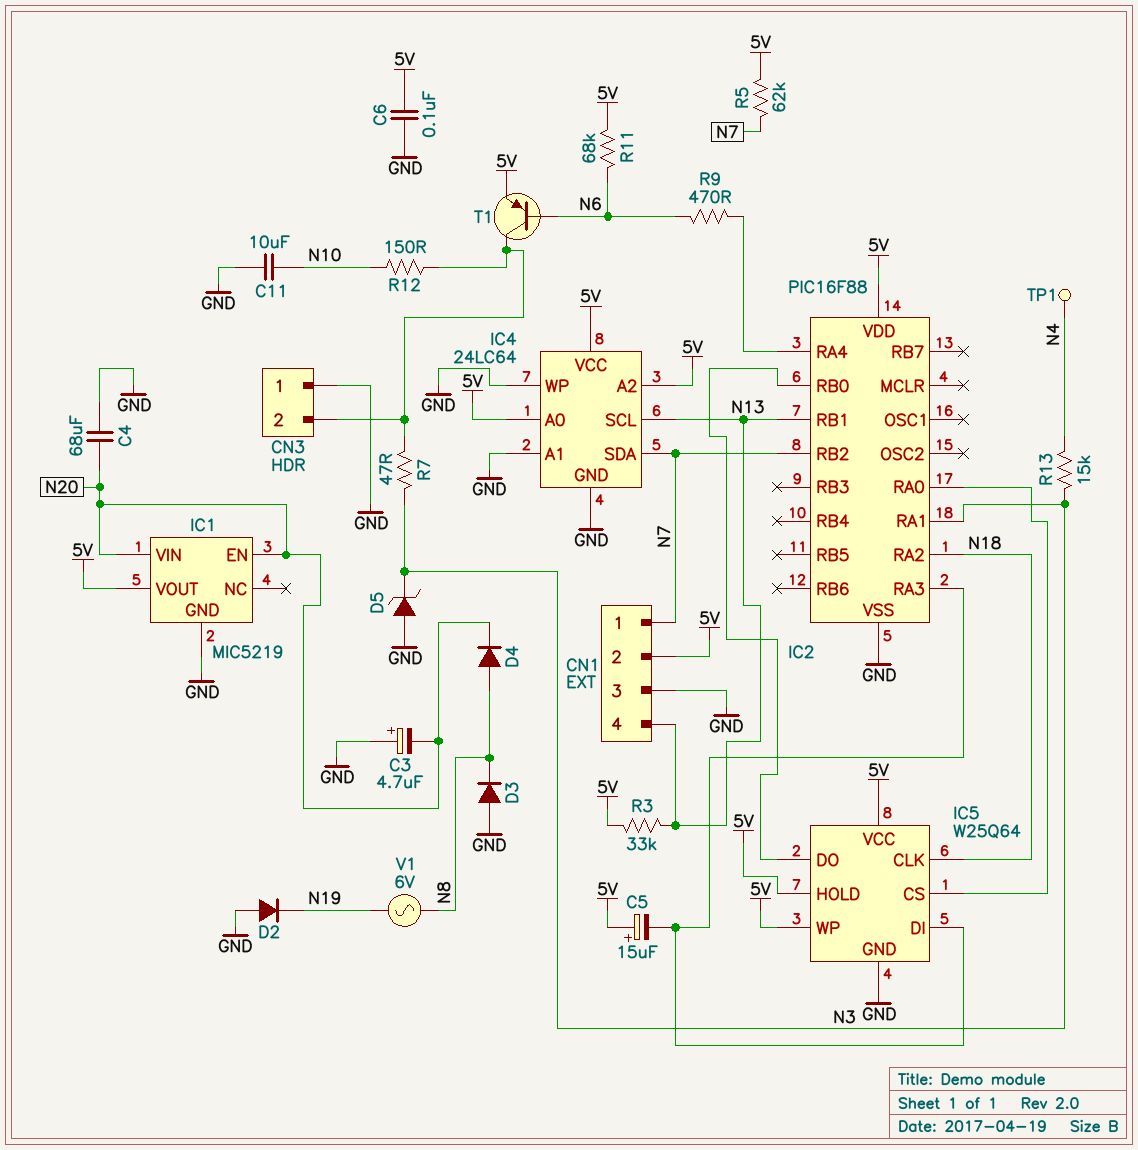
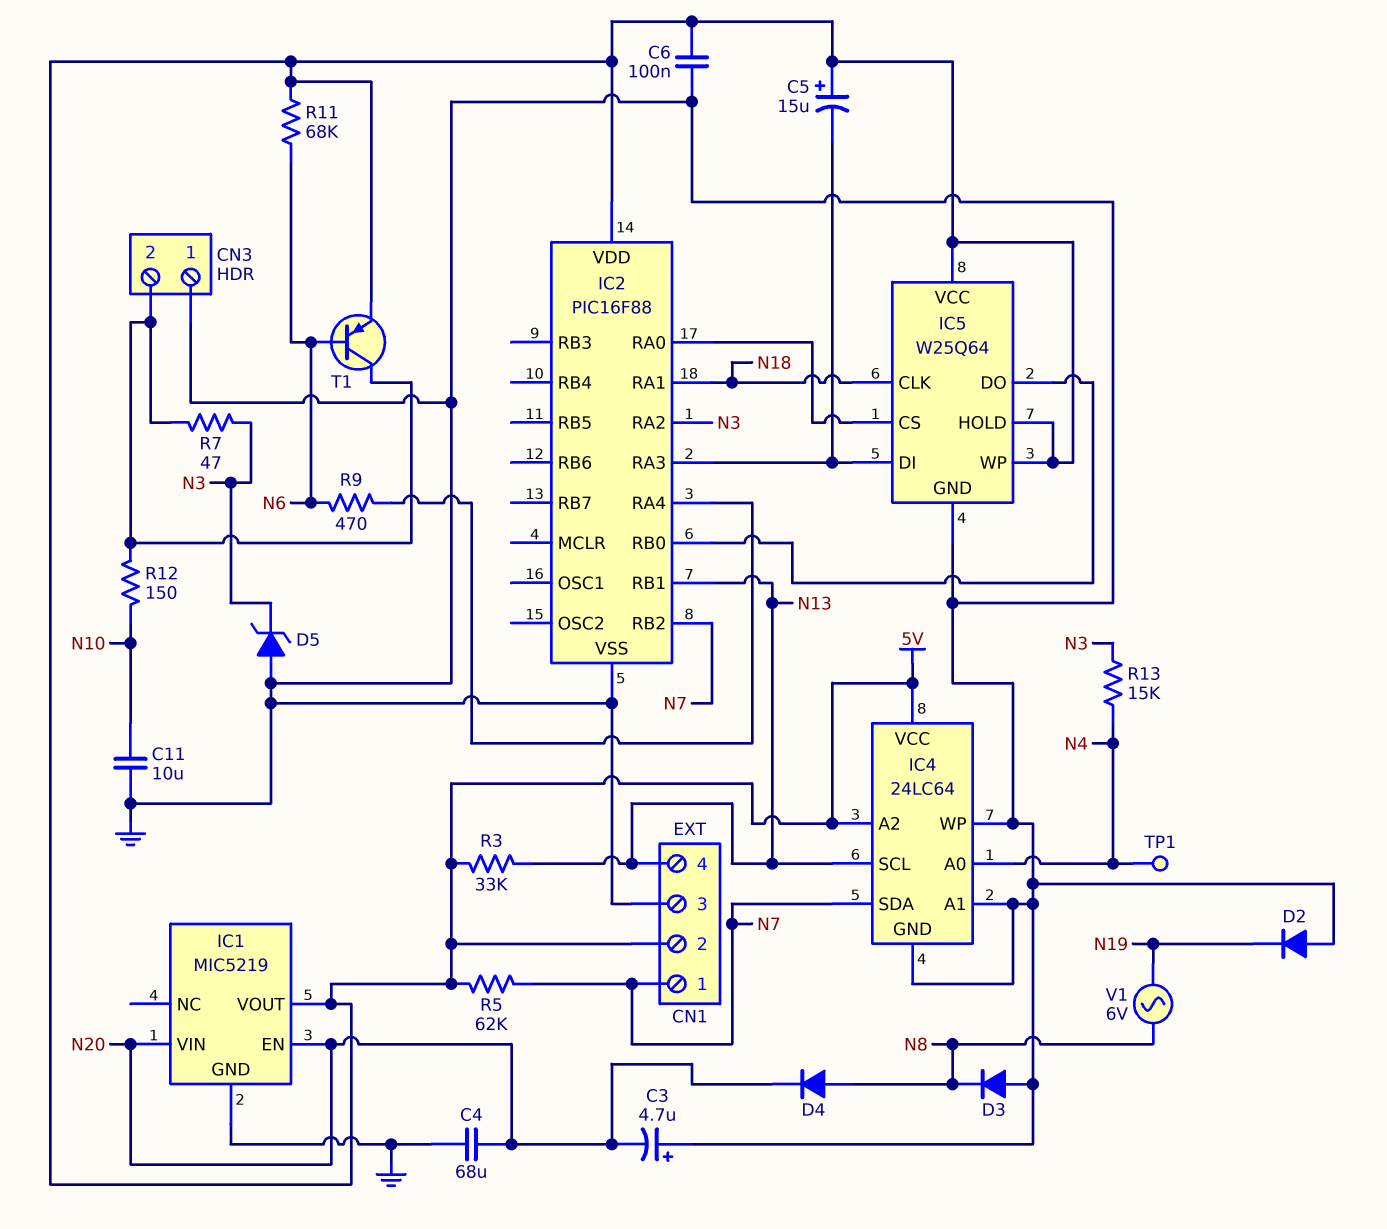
IC2 pin RA1: N3 -> N18
IC2 pin RA2: N18 -> N3
IC4 pin A0: 5V -> N4

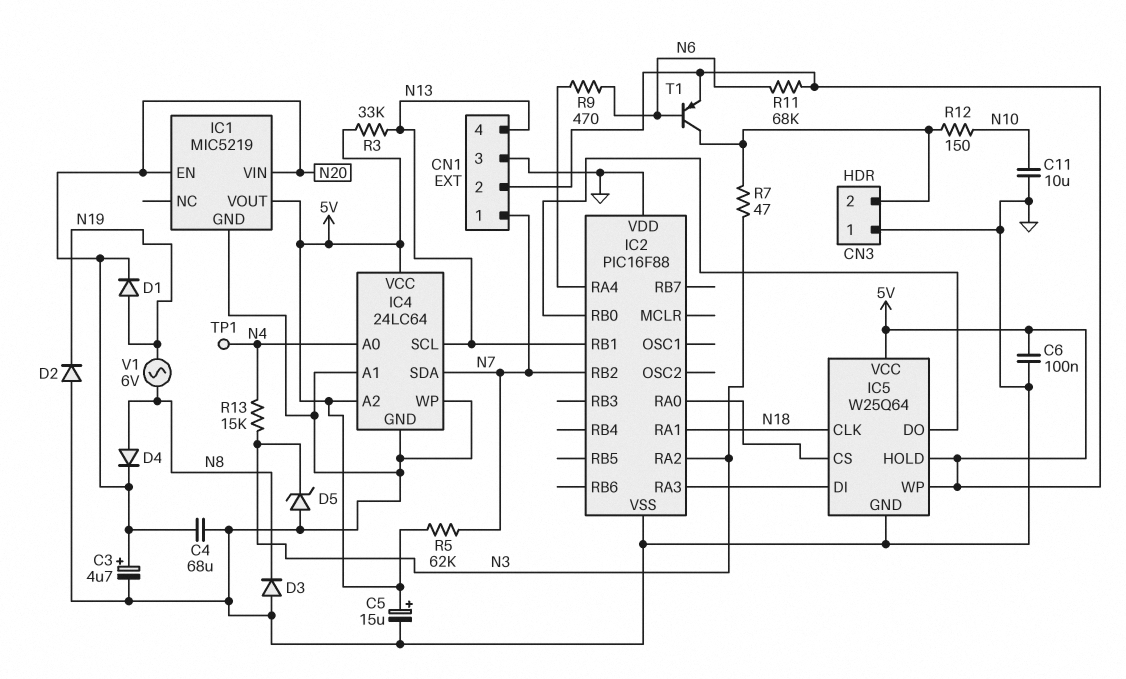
C3: 4.7uF (plus GND, minus N20) -> 4.7uF (plus N20, minus GND)
C5: 15uF (plus 5V, minus IC2/RA3) -> 15uF (plus 5V, minus GND)
D1: none -> diode (A N19, K N20)
IC2 pin VDD: 5V -> GND

